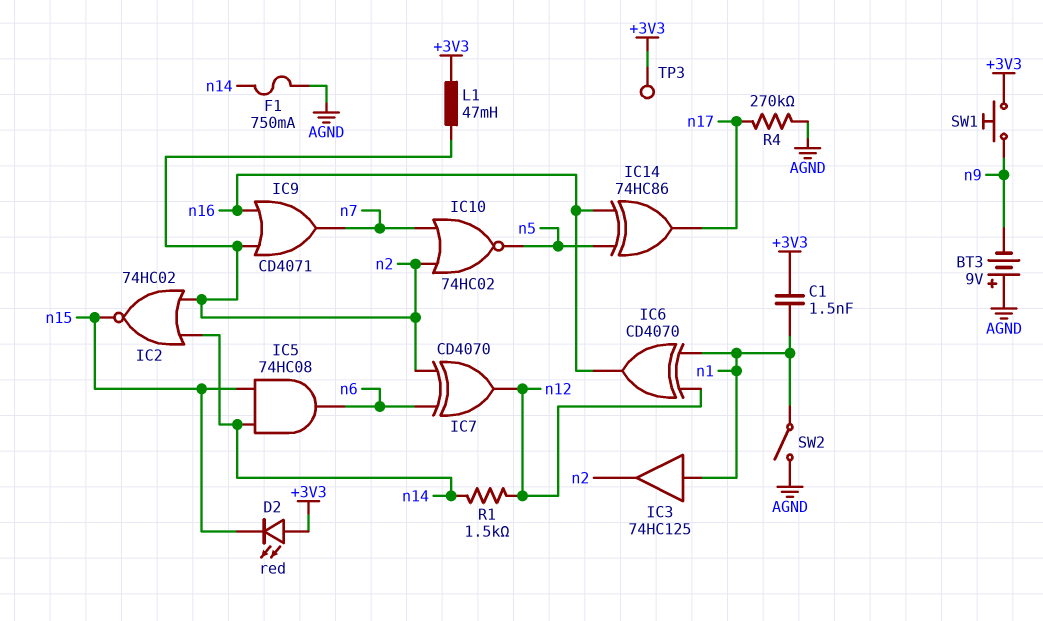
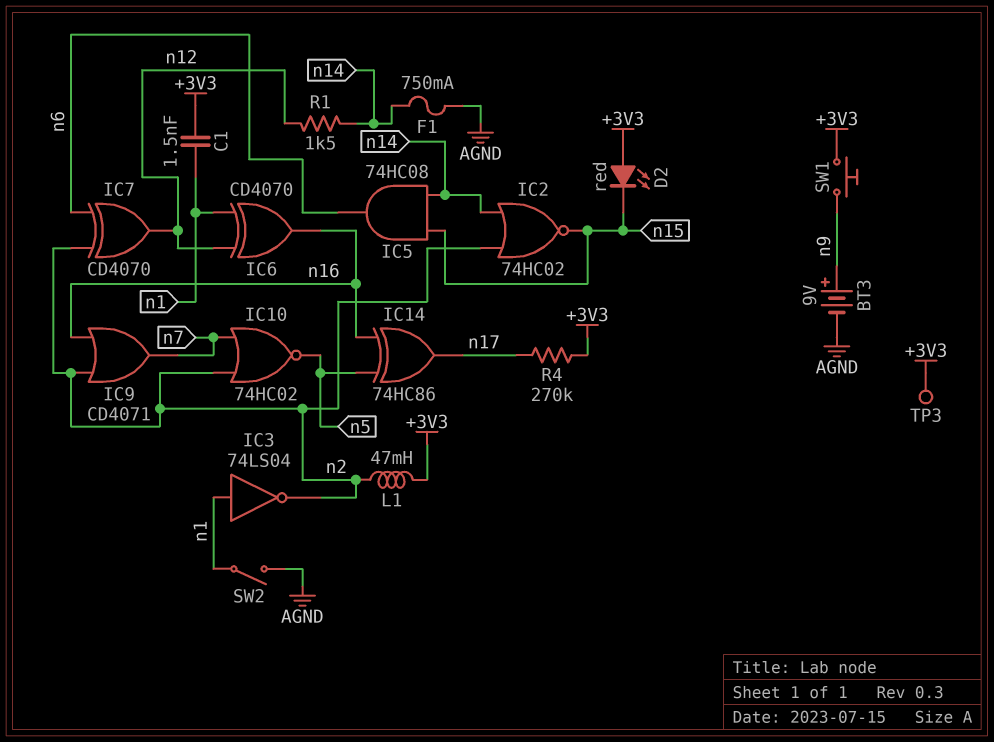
BT3: 9V (plus AGND, minus n9) -> 9V (plus n9, minus AGND)
IC3: buffer 74HC125 (in n1, out n2) -> NOT 74LS04 (in n1, out n2)
R4: 270k (AGND, n17) -> 270k (+3V3, n17)

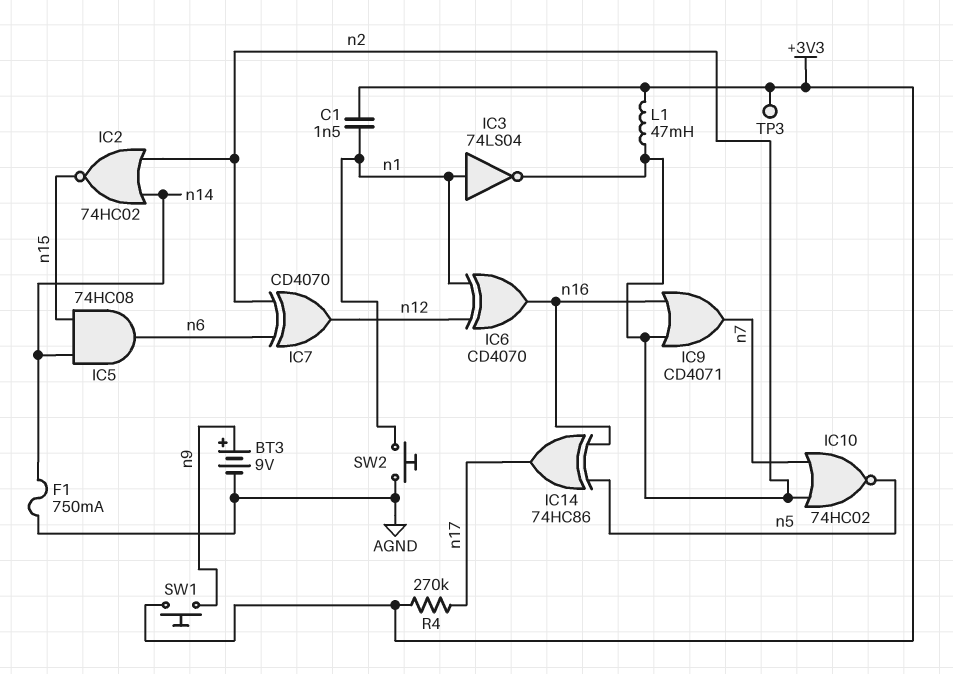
D2: LED red (A +3V3, K n15) -> none
R1: 1.5k (n12, n14) -> none
SW2: switch (AGND, n1) -> button (AGND, n1)

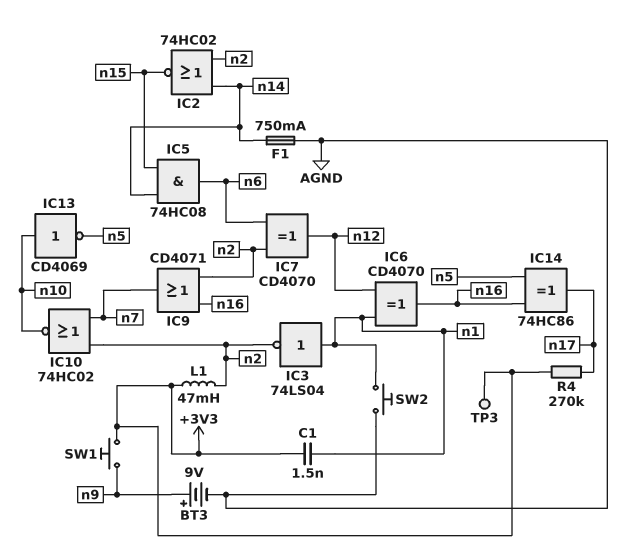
IC10: NOR 74HC02 (in n2, in n7, out n5) -> NOR 74HC02 (in n2, in n7, out n10)
IC13: none -> NOT CD4069 (in n10, out n5)

